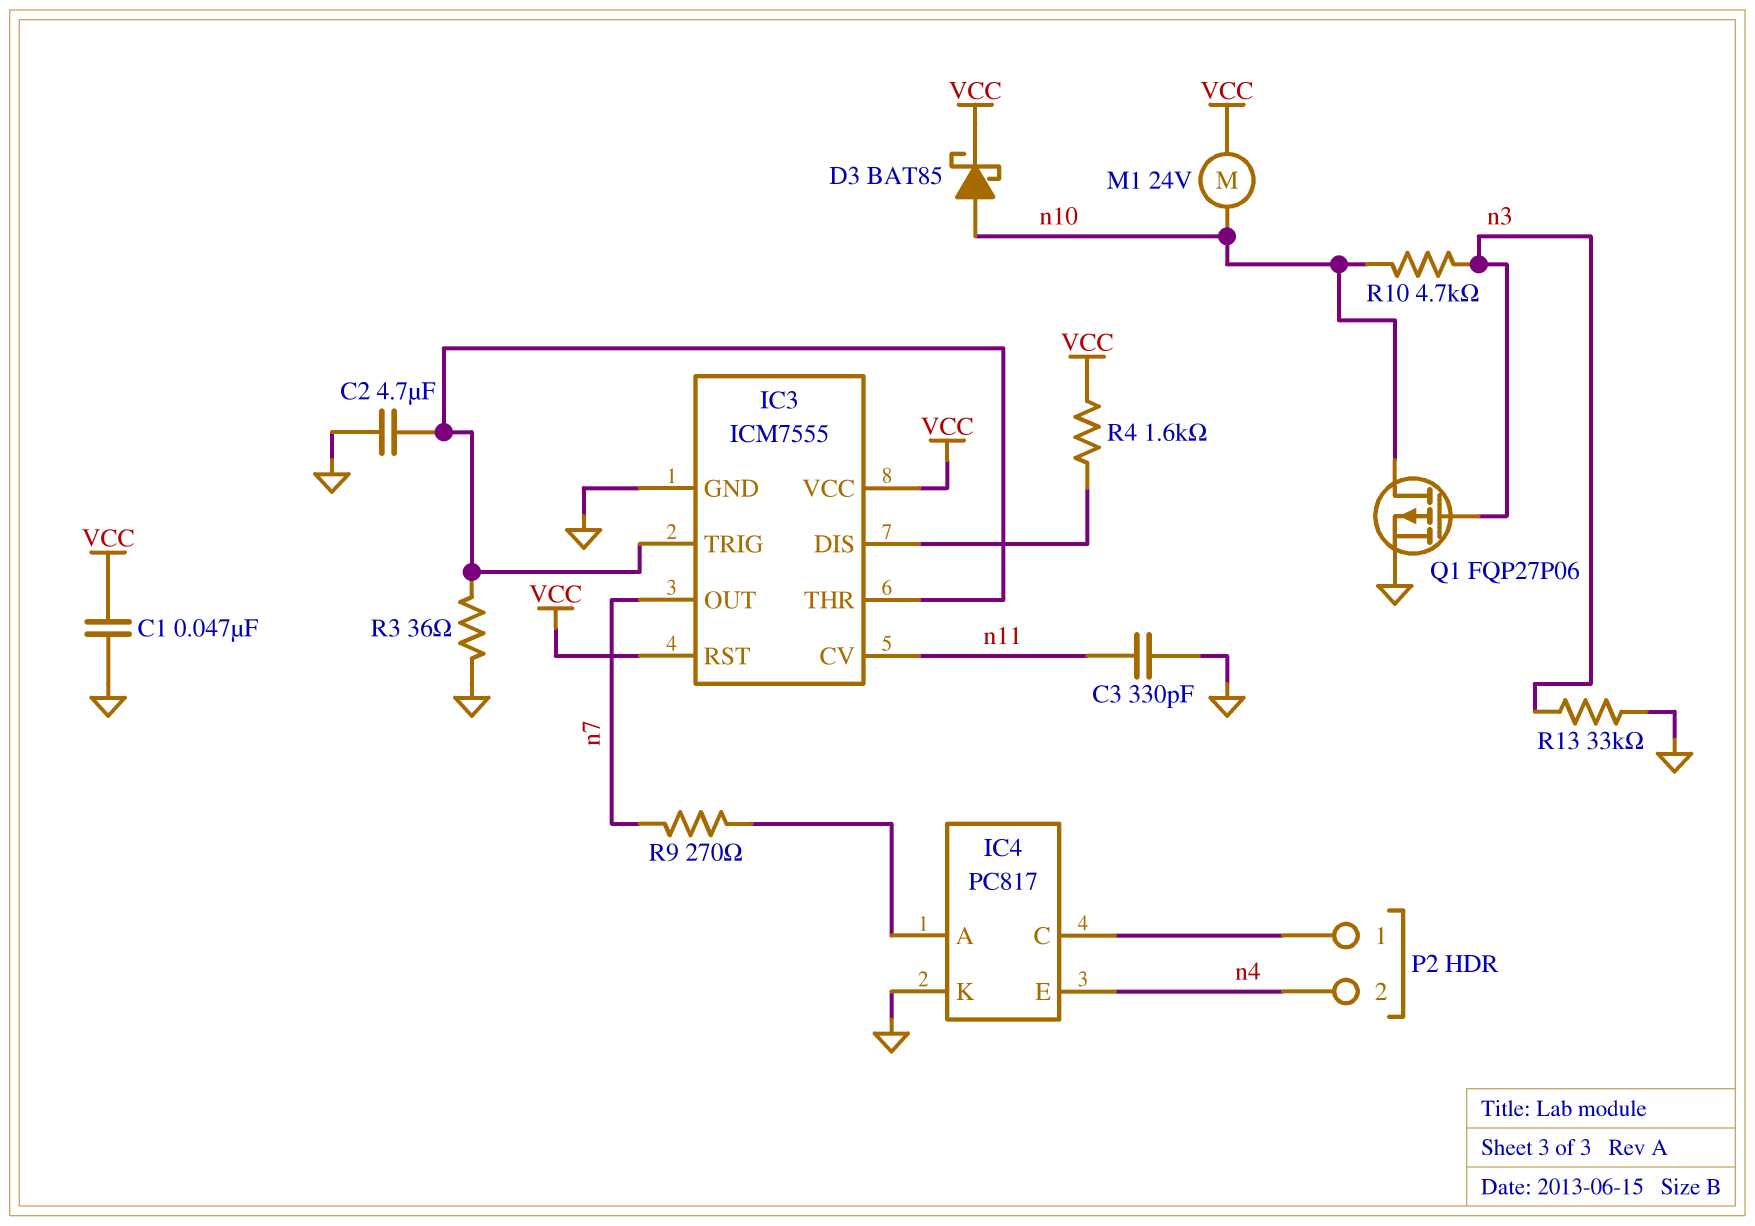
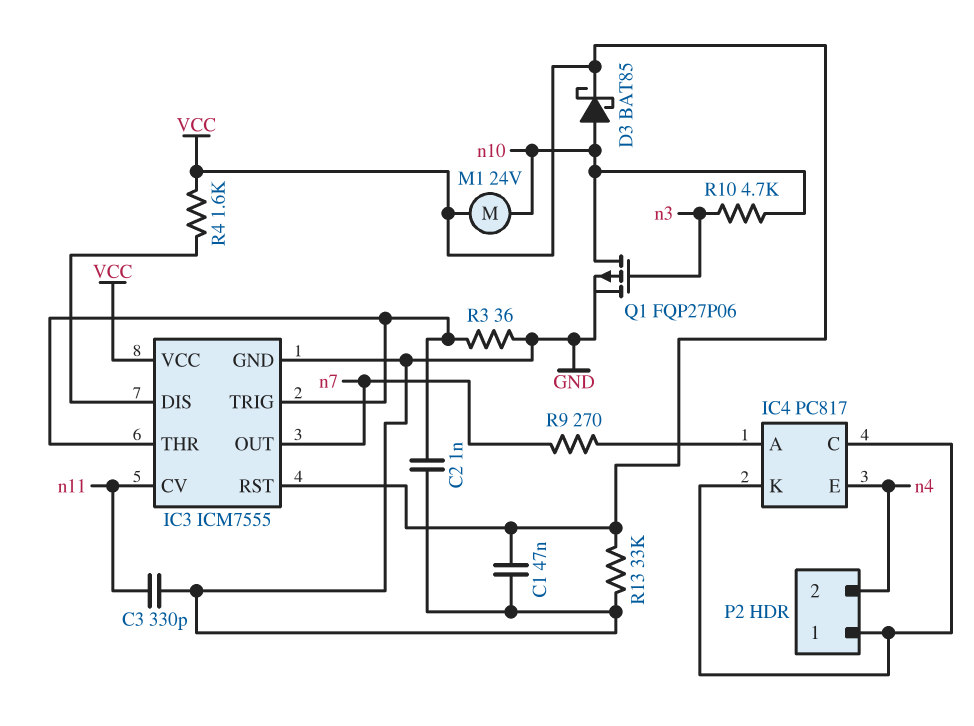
C2: 4.7uF (GND, IC3/THR) -> 1nF (GND, IC3/THR)
IC4 pin K: GND -> IC4/C
R13: 33k (GND, n3) -> 33k (GND, VCC)

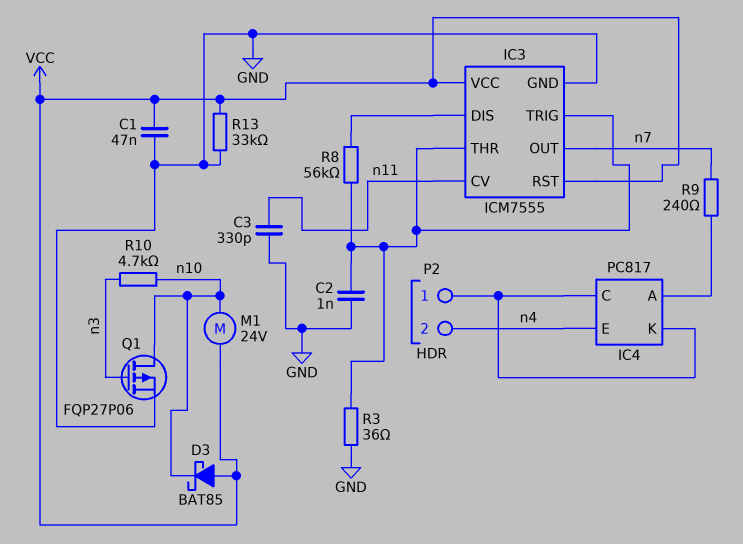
D3: schottky BAT85 (A n10, K VCC) -> schottky BAT85 (A VCC, K n10)
R4: 1.6k (IC3/DIS, VCC) -> none
R8: none -> 56k (IC3/DIS, IC3/THR)
R9: 270 (IC4/A, n7) -> 240 (IC4/A, n7)

